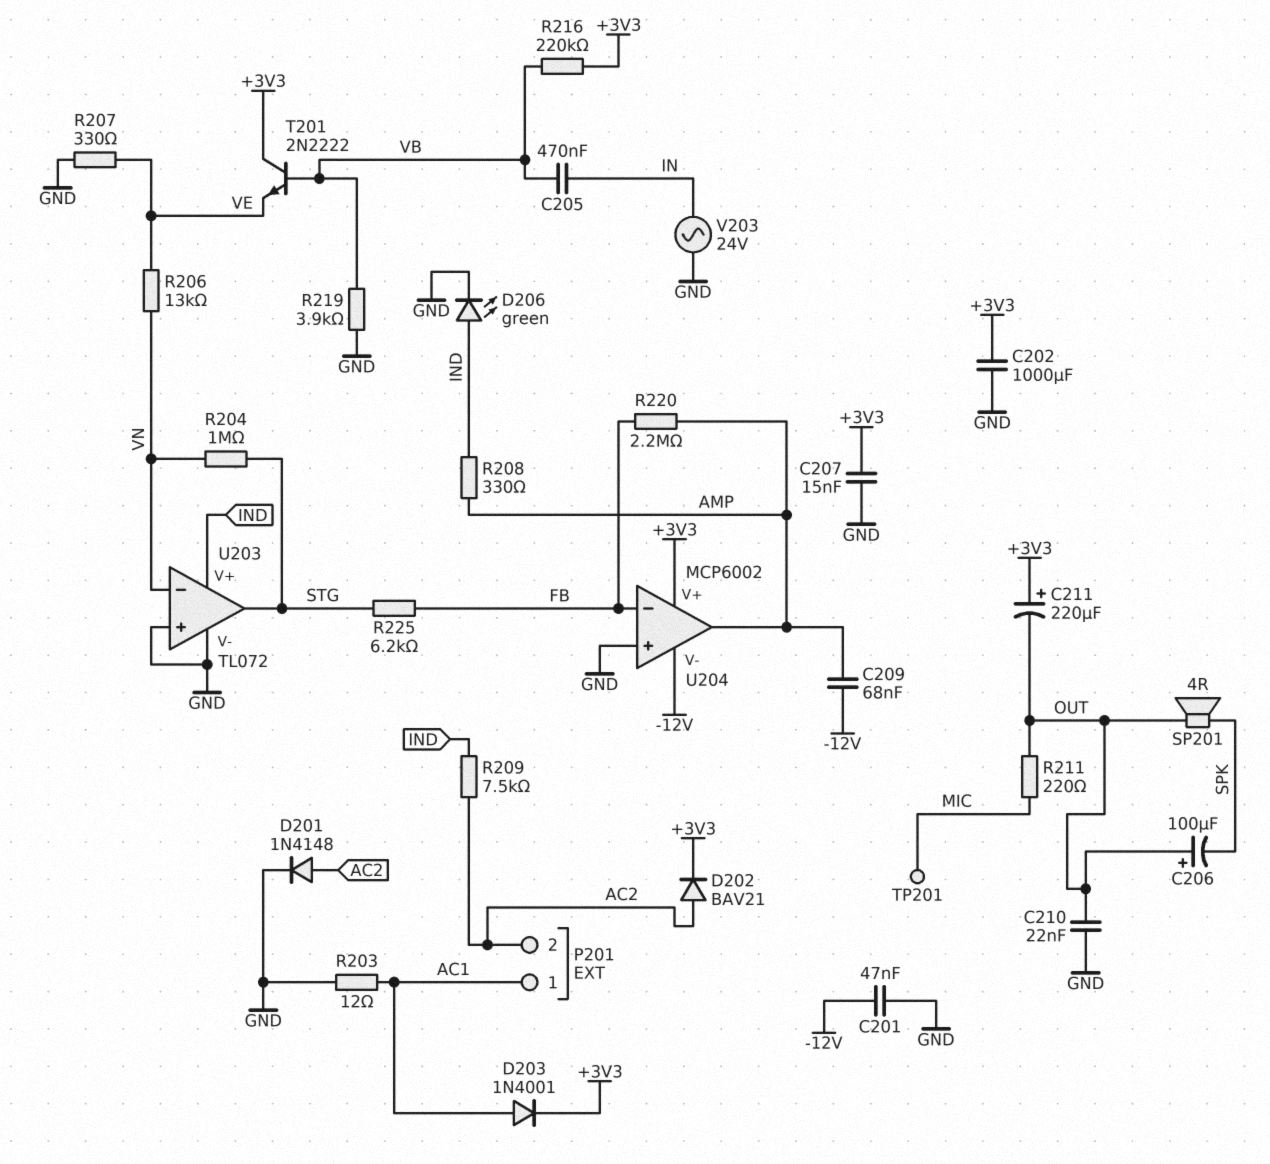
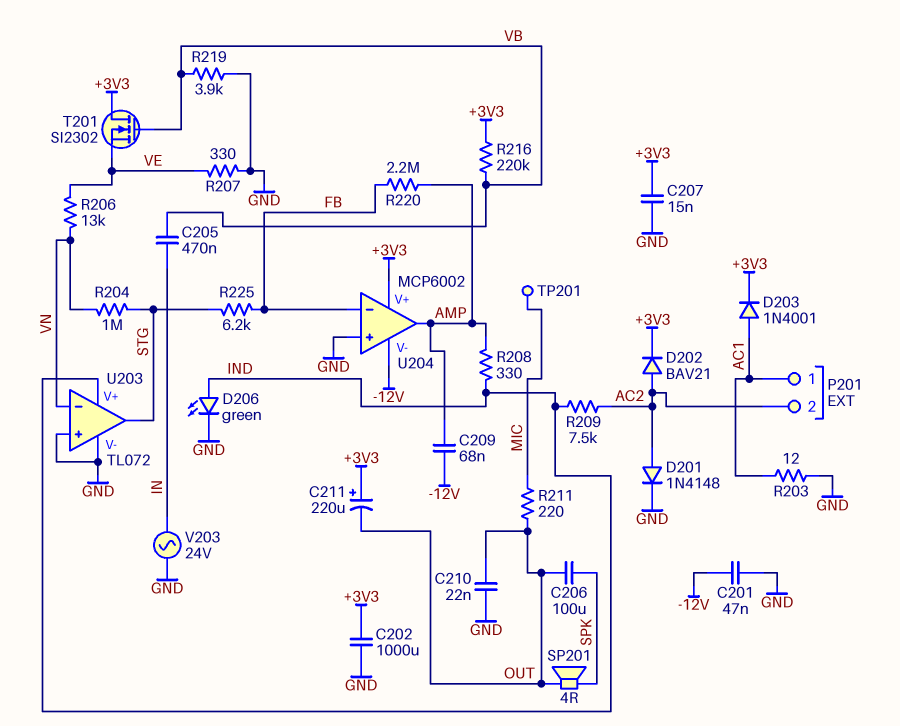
C206: 100uF (plus OUT, minus SPK) -> 100uF (OUT, SPK)
T201: NPN 2N2222 (B VB, C +3V3, E VE) -> NMOS SI2302 (G VB, D +3V3, S VE)

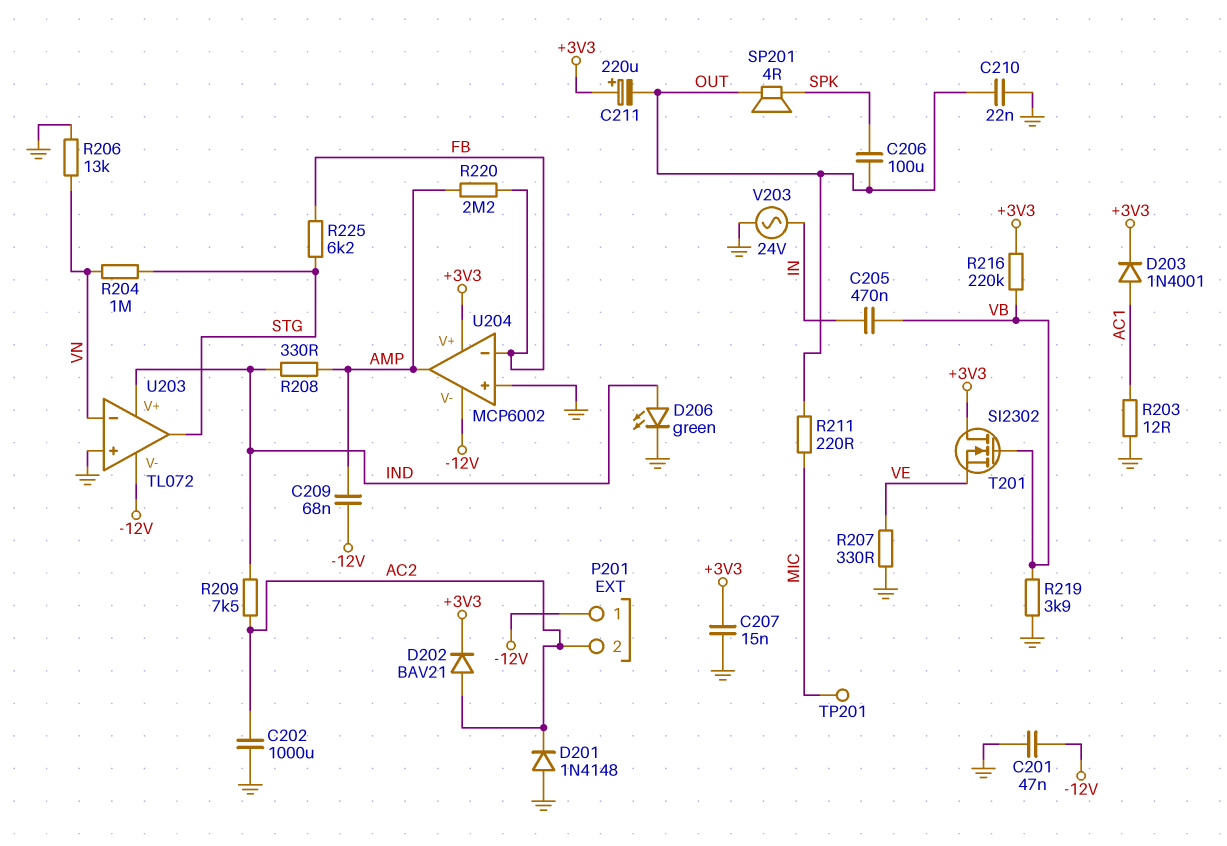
C202: 1000uF (+3V3, GND) -> 1000uF (AC2, GND)
D201: diode 1N4148 (A AC2, K GND) -> diode 1N4148 (A GND, K AC2)
P201 pin 1: AC1 -> -12V
R206: 13k (VE, VN) -> 13k (GND, VN)
U203 pin V-: GND -> -12V

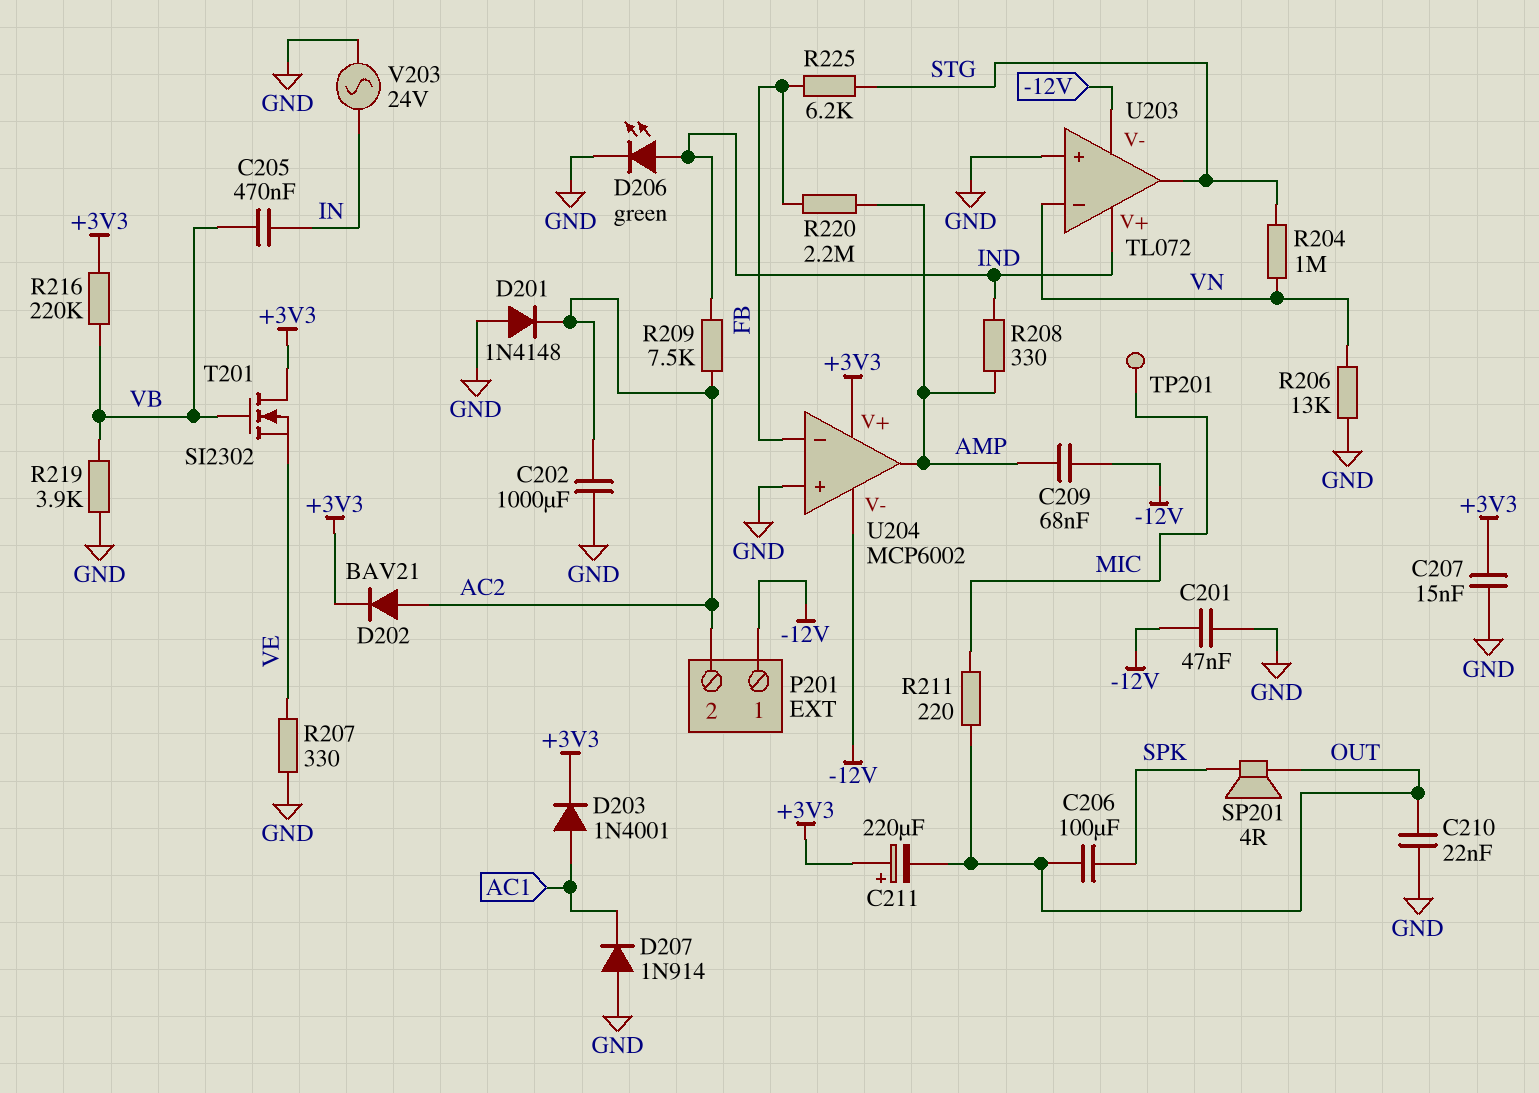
D207: none -> diode 1N914 (A GND, K AC1)
R203: 12 (AC1, GND) -> none

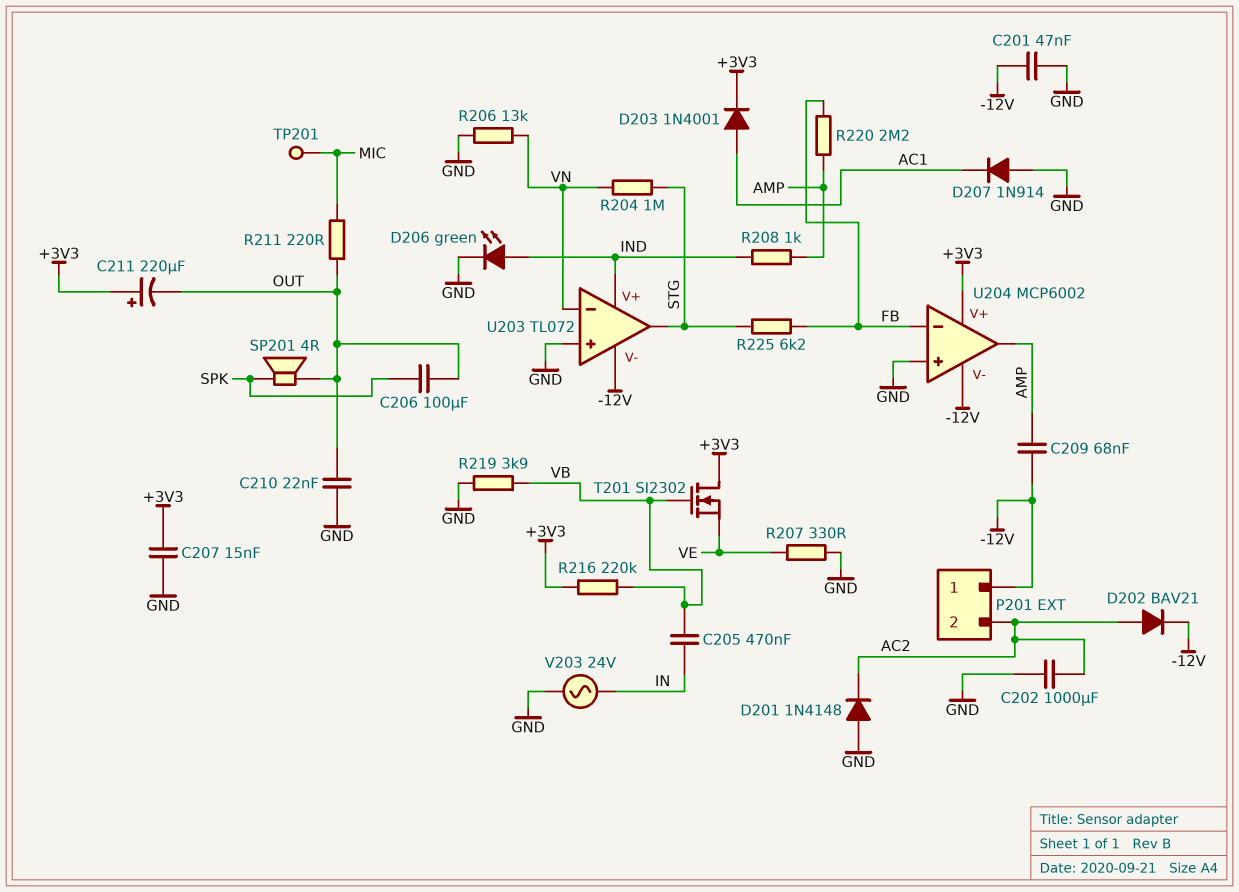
D202: diode BAV21 (A AC2, K +3V3) -> diode BAV21 (A AC2, K -12V)
R208: 330 (AMP, IND) -> 1k (AMP, IND)
R209: 7.5k (AC2, IND) -> none

